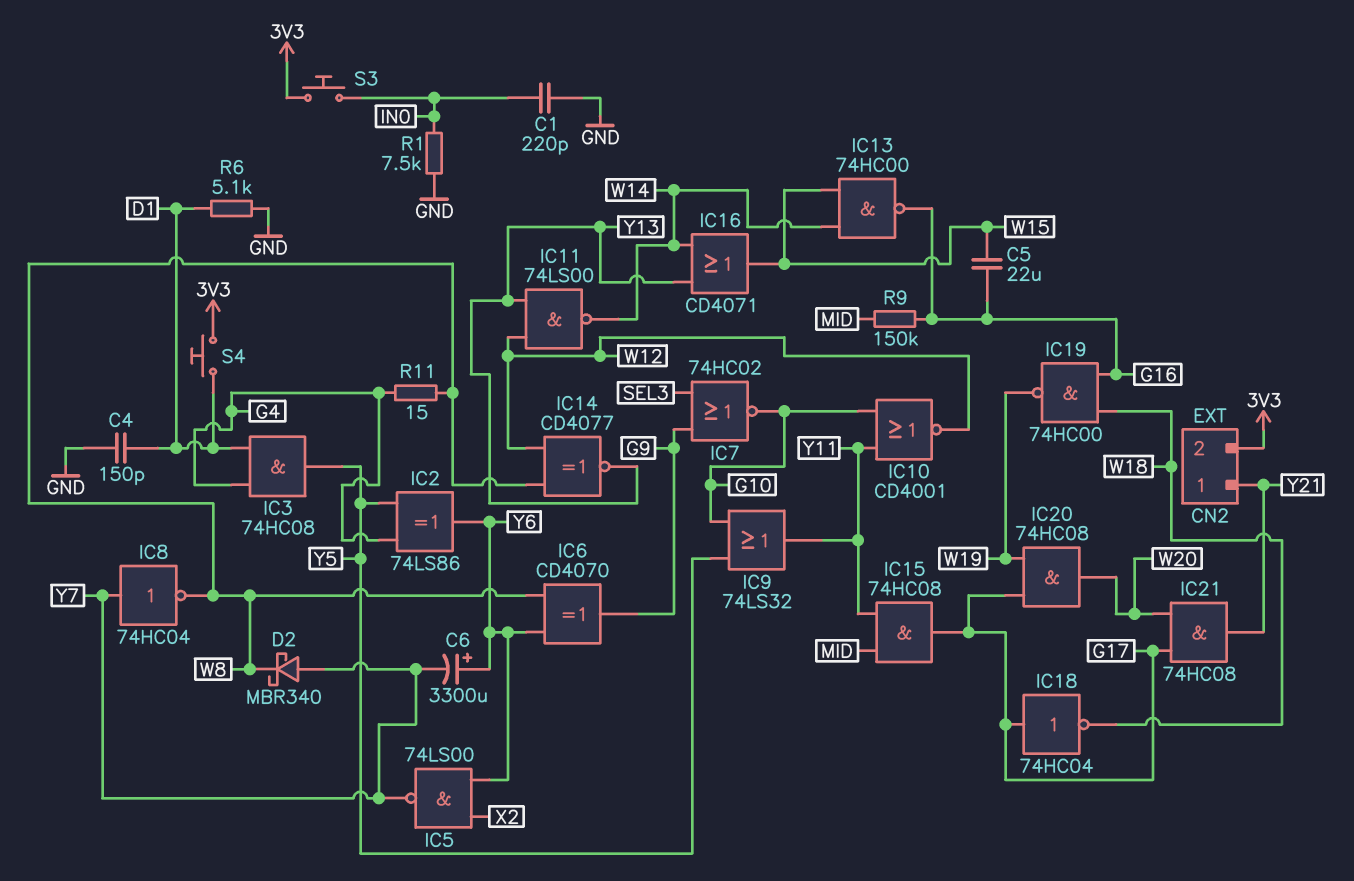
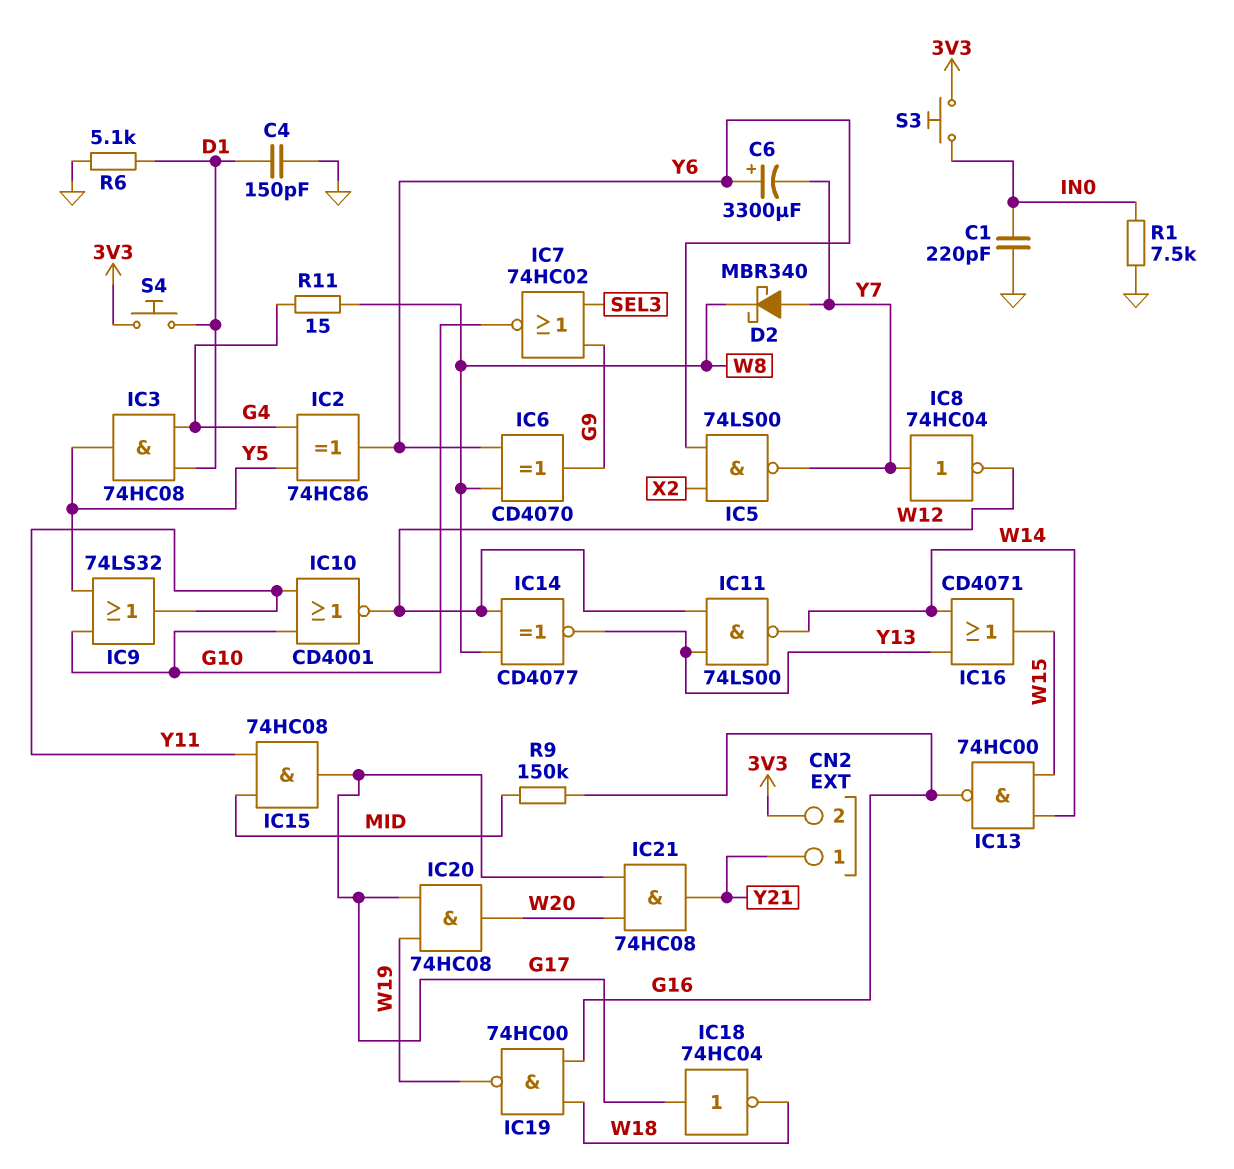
C5: 22uF (G16, W15) -> none
IC2: XOR 74LS86 (in G4, in Y5, out Y6) -> XOR 74HC86 (in G4, in Y5, out Y6)
IC8: NOT 74HC04 (in Y7, out W8) -> NOT 74HC04 (in Y7, out W12)

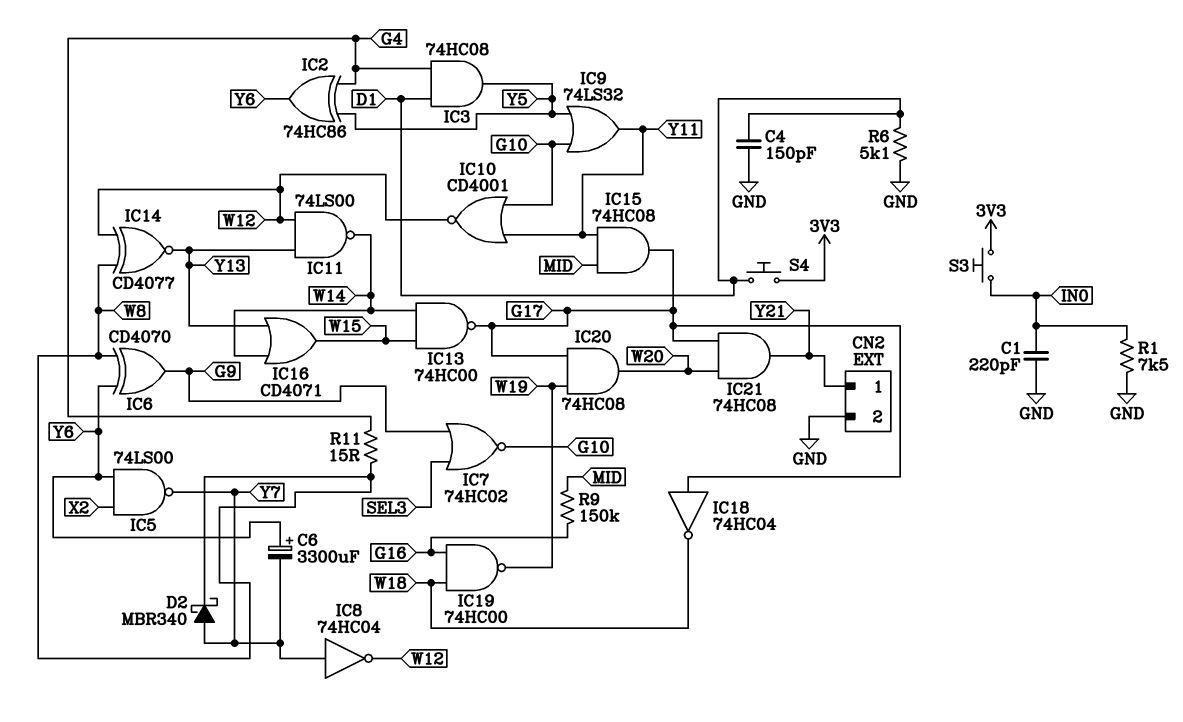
CN2 pin 2: 3V3 -> GND
IC13: NAND 74HC00 (in W14, in W15, out G16) -> NAND 74HC00 (in W14, in W15, out G17)

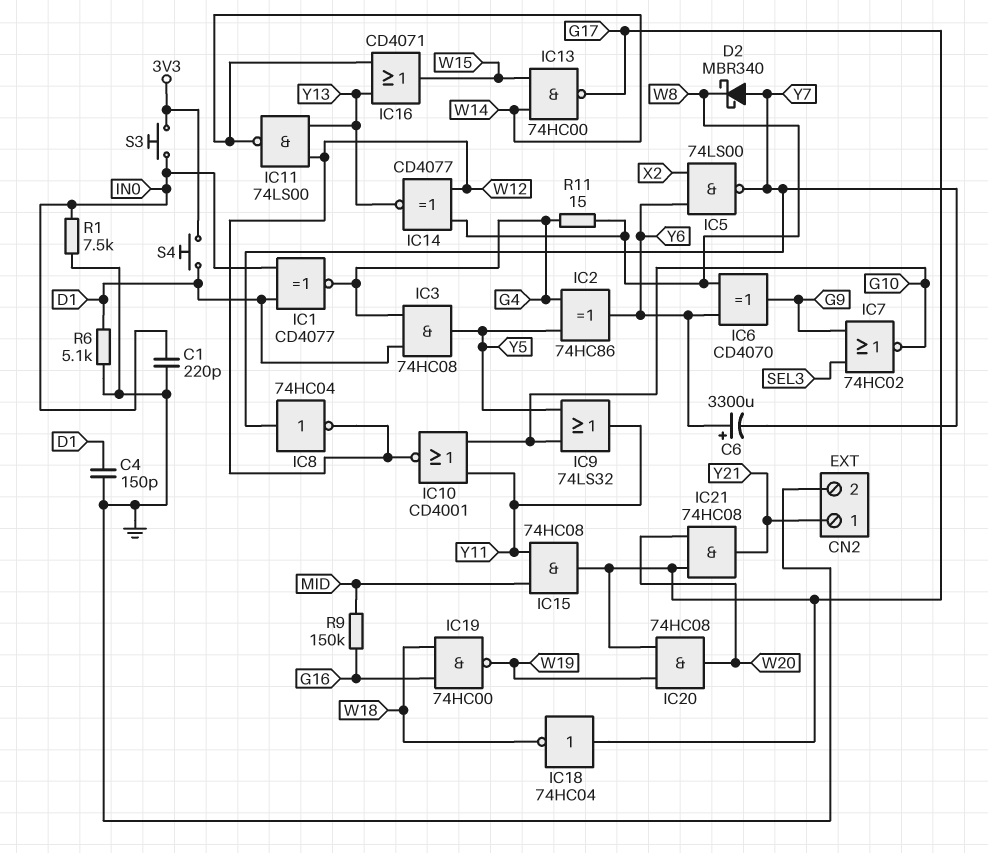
IC1: none -> XNOR CD4077 (in D1, in IN0, out G4)

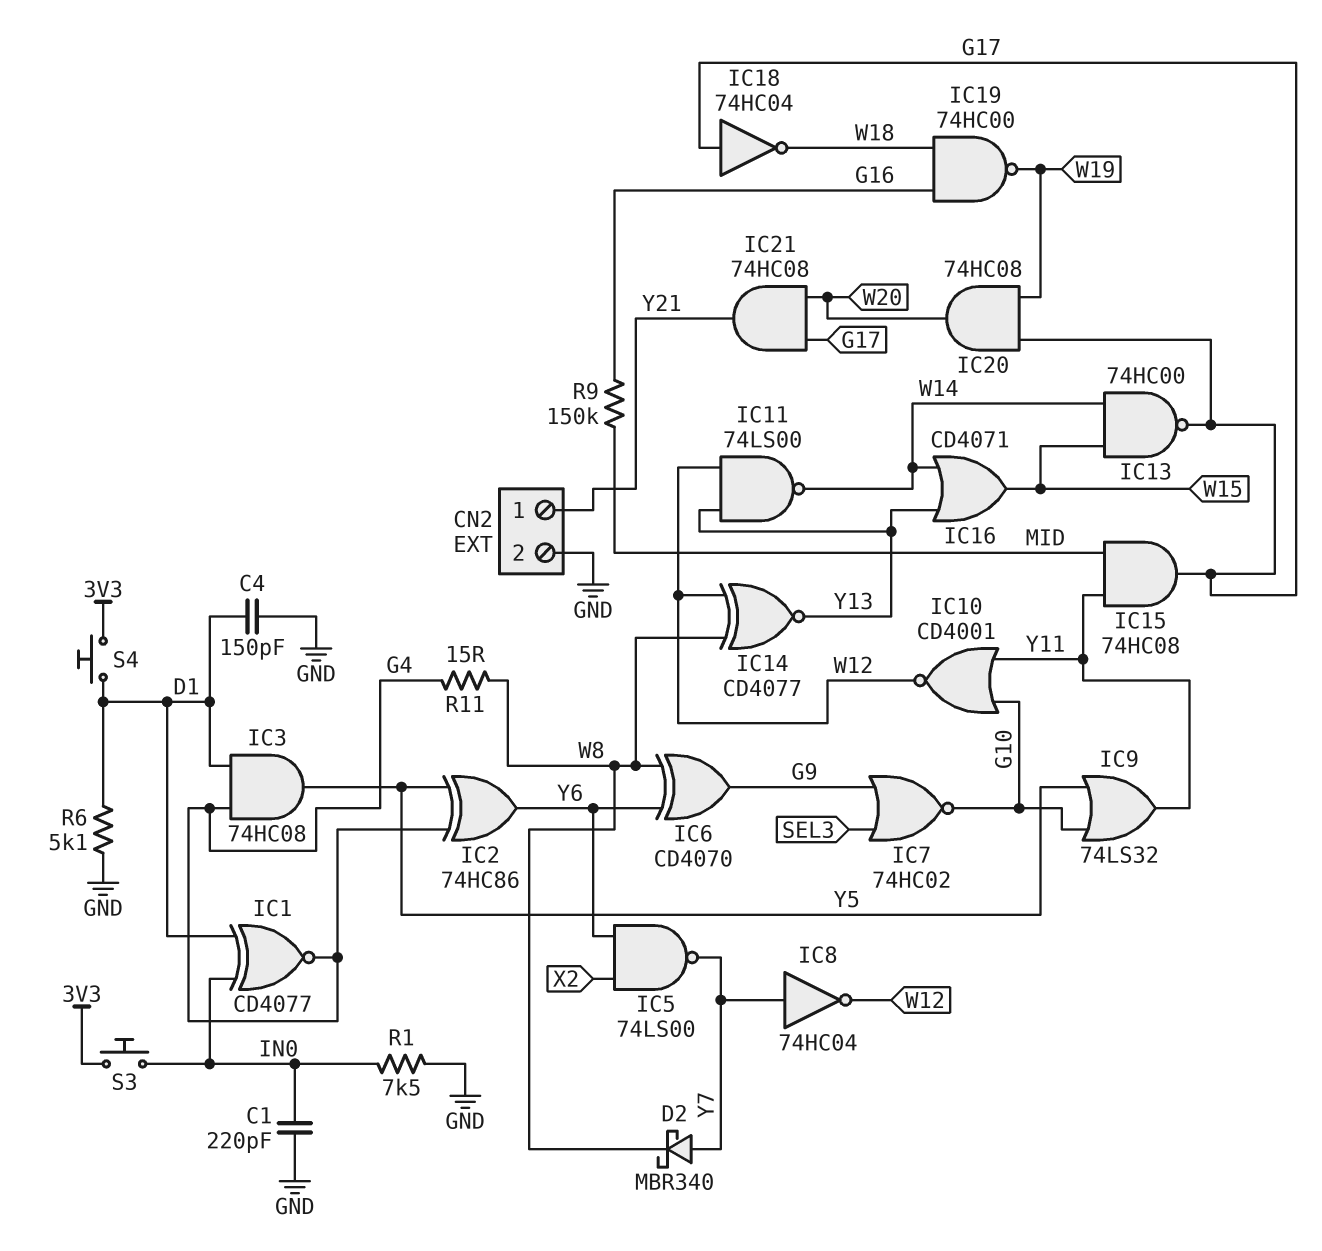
C6: 3300uF (plus Y6, minus Y7) -> none

